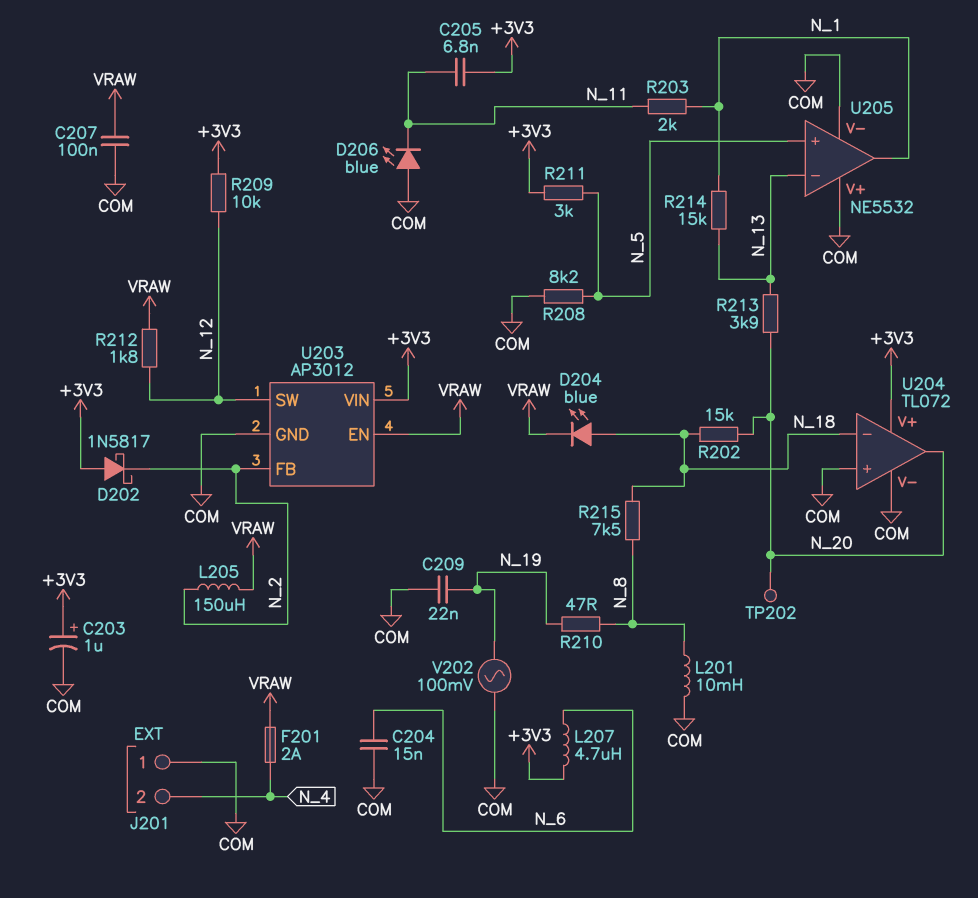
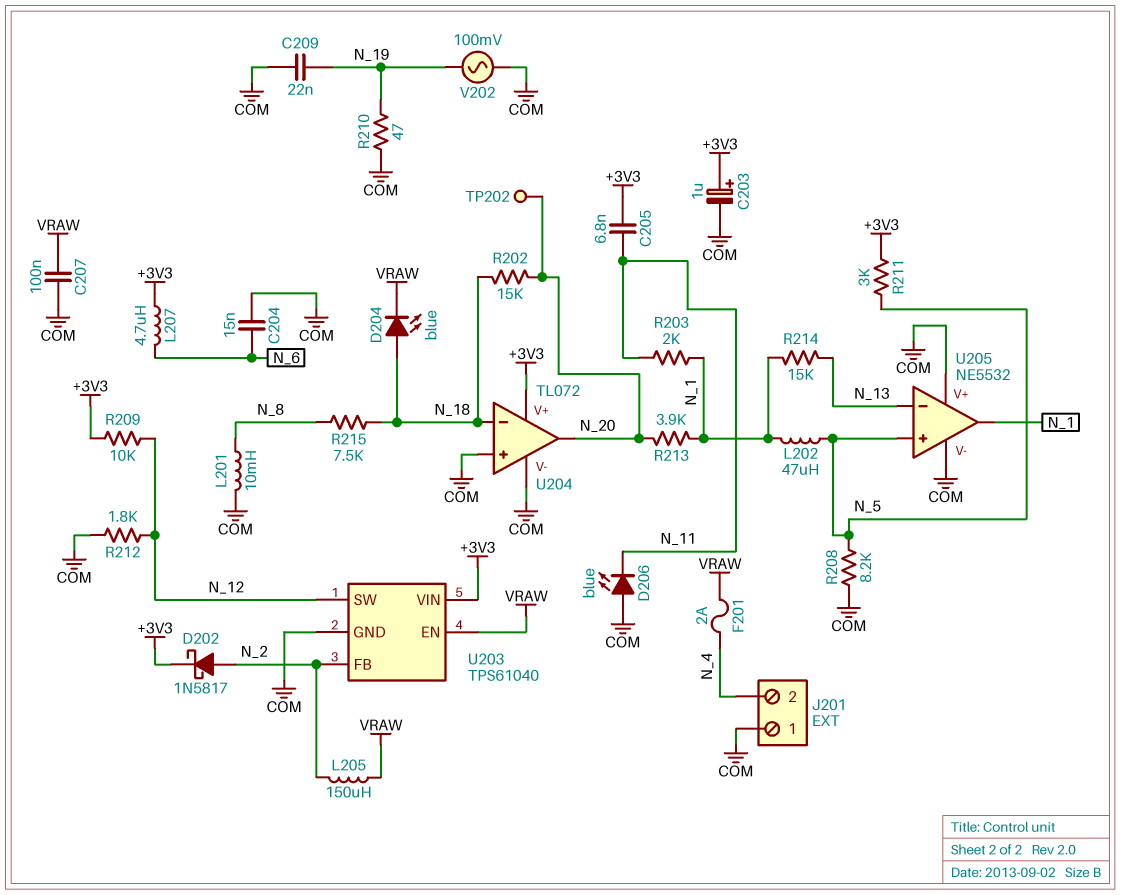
D202: schottky 1N5817 (A +3V3, K N_2) -> schottky 1N5817 (A N_2, K +3V3)
L202: none -> 47uH (N_1, N_5)
R210: 47 (N_8, N_19) -> 47 (COM, N_19)
R212: 1.8k (N_12, VRAW) -> 1.8k (COM, N_12)
R213: 3.9k (N_13, N_20) -> 3.9k (N_1, N_20)
U203: AP3012 -> TPS61040

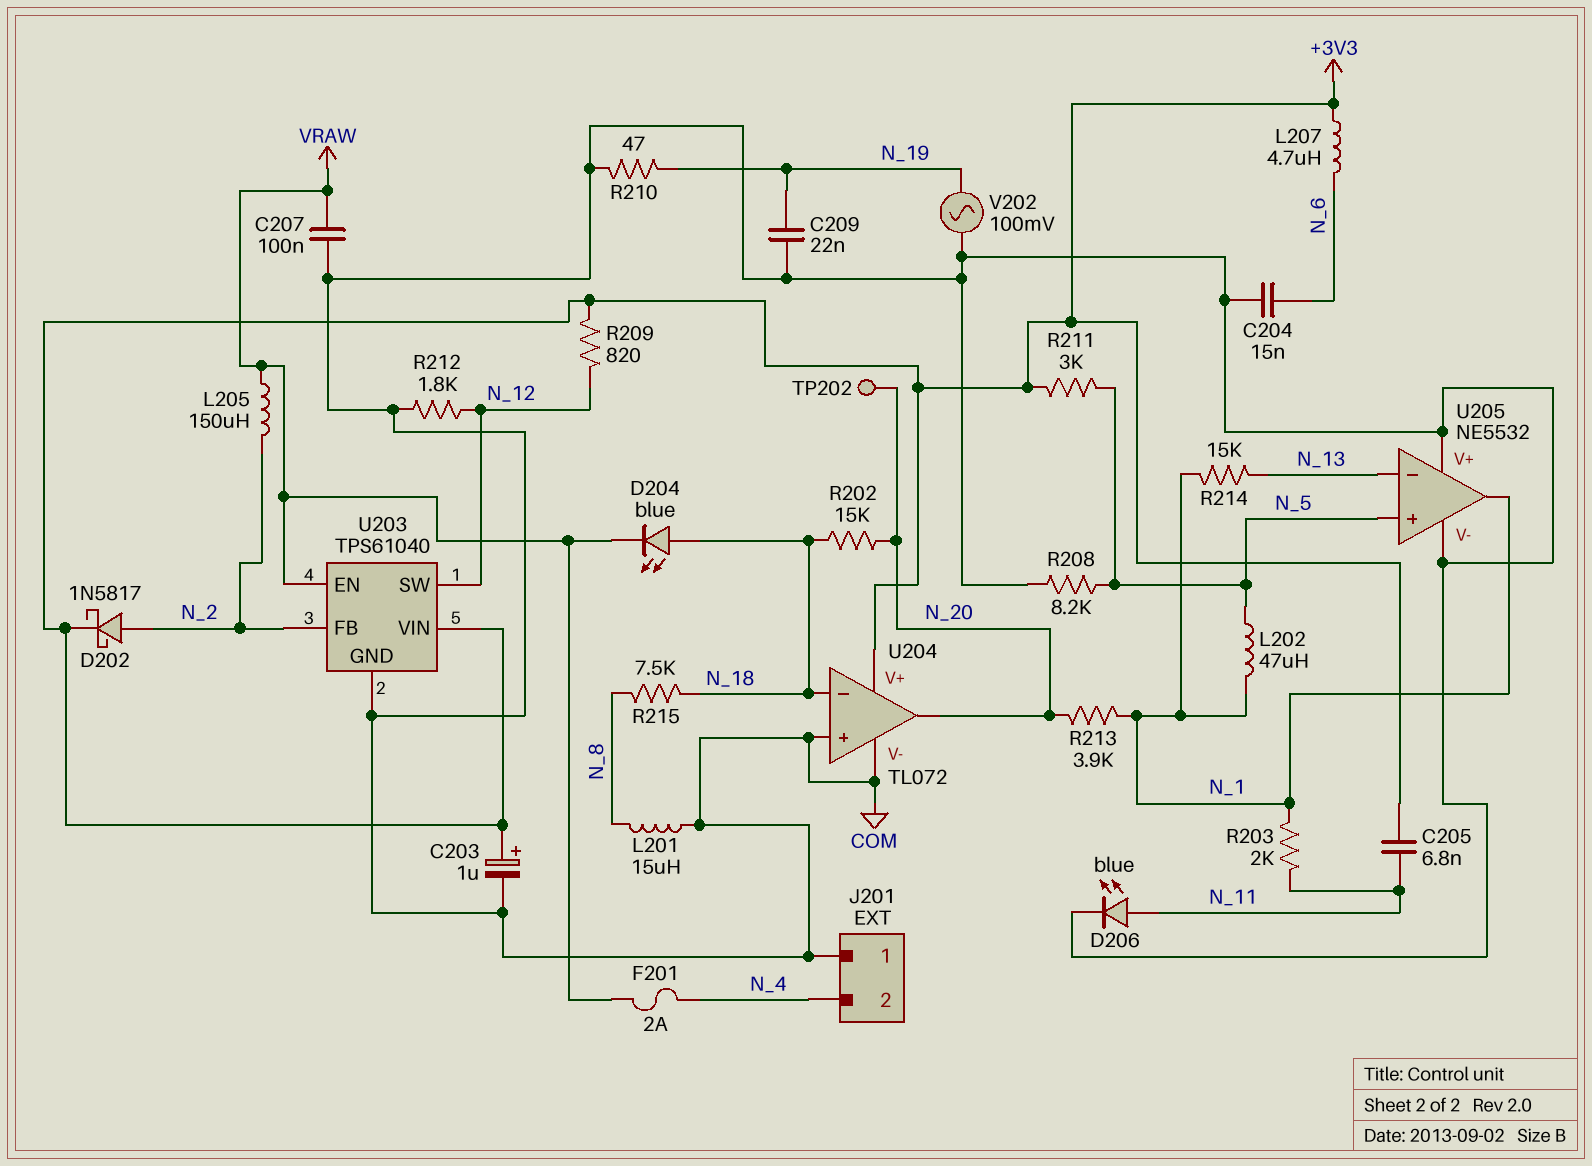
D206: LED blue (A COM, K N_11) -> LED blue (A N_11, K COM)
L201: 10mH (COM, N_8) -> 15uH (COM, N_8)
R209: 10k (+3V3, N_12) -> 820 (+3V3, N_12)

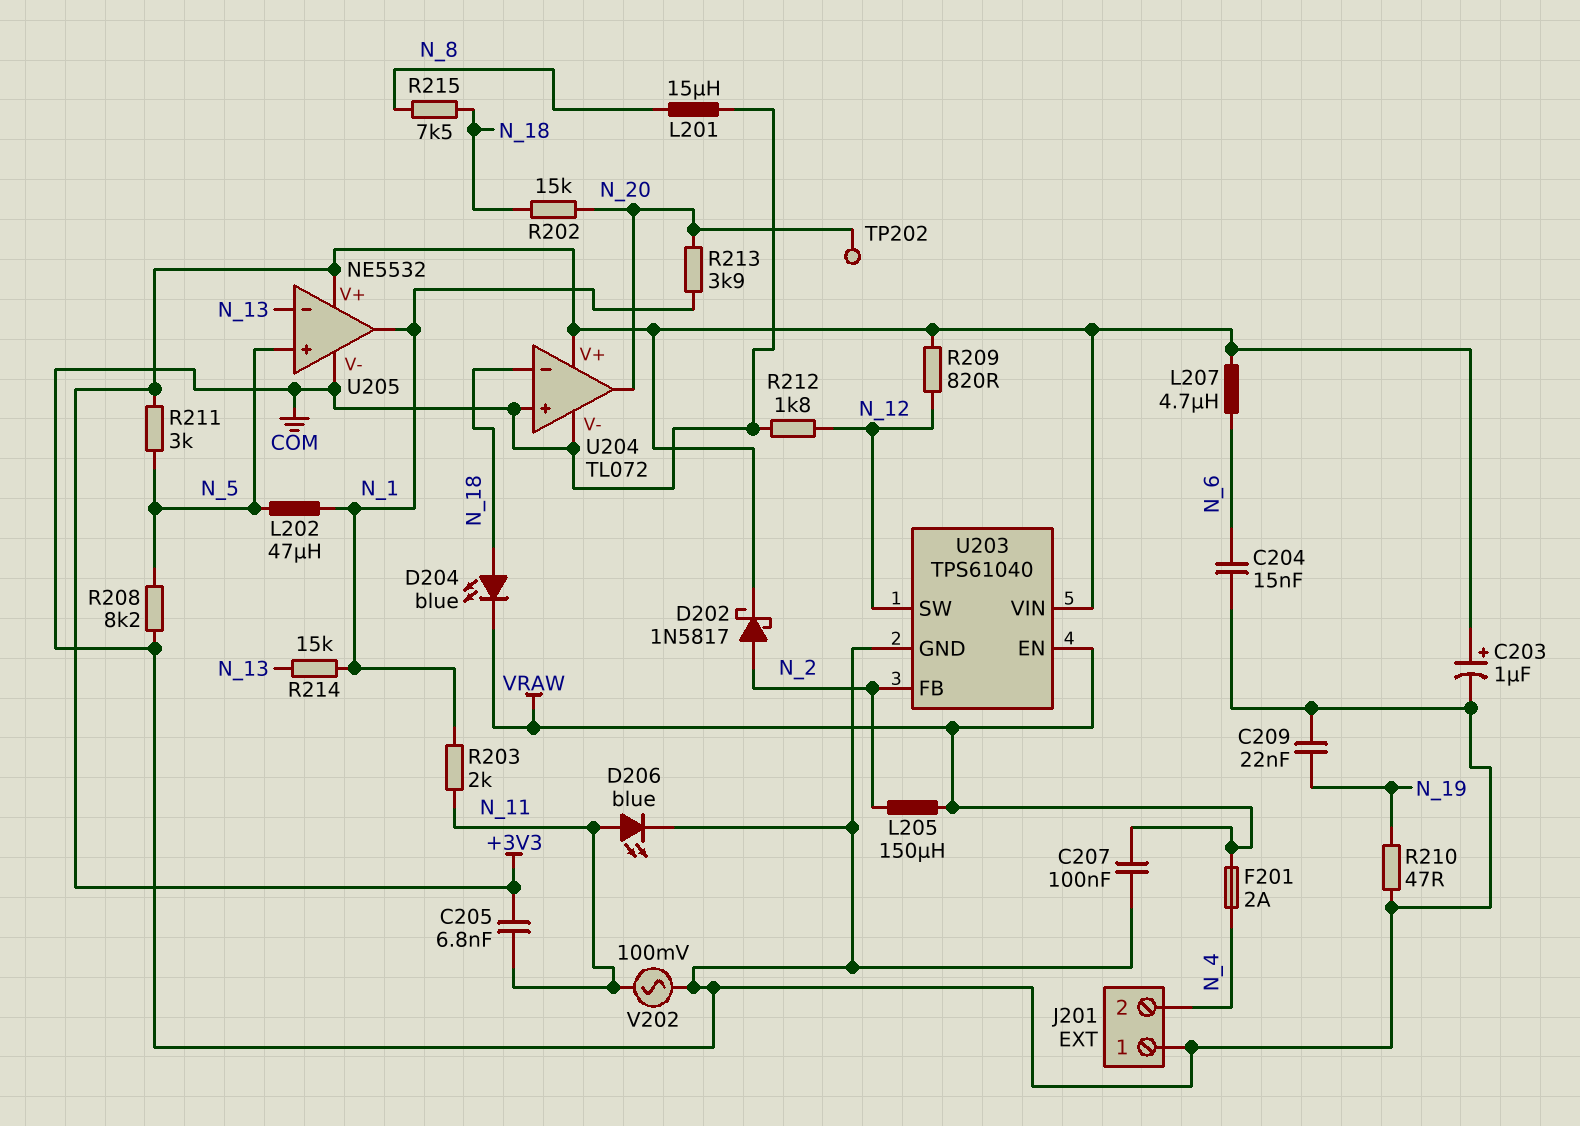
U205 pin V+: COM -> +3V3
V202: AC 100mV (COM, N_19) -> AC 100mV (COM, N_11)

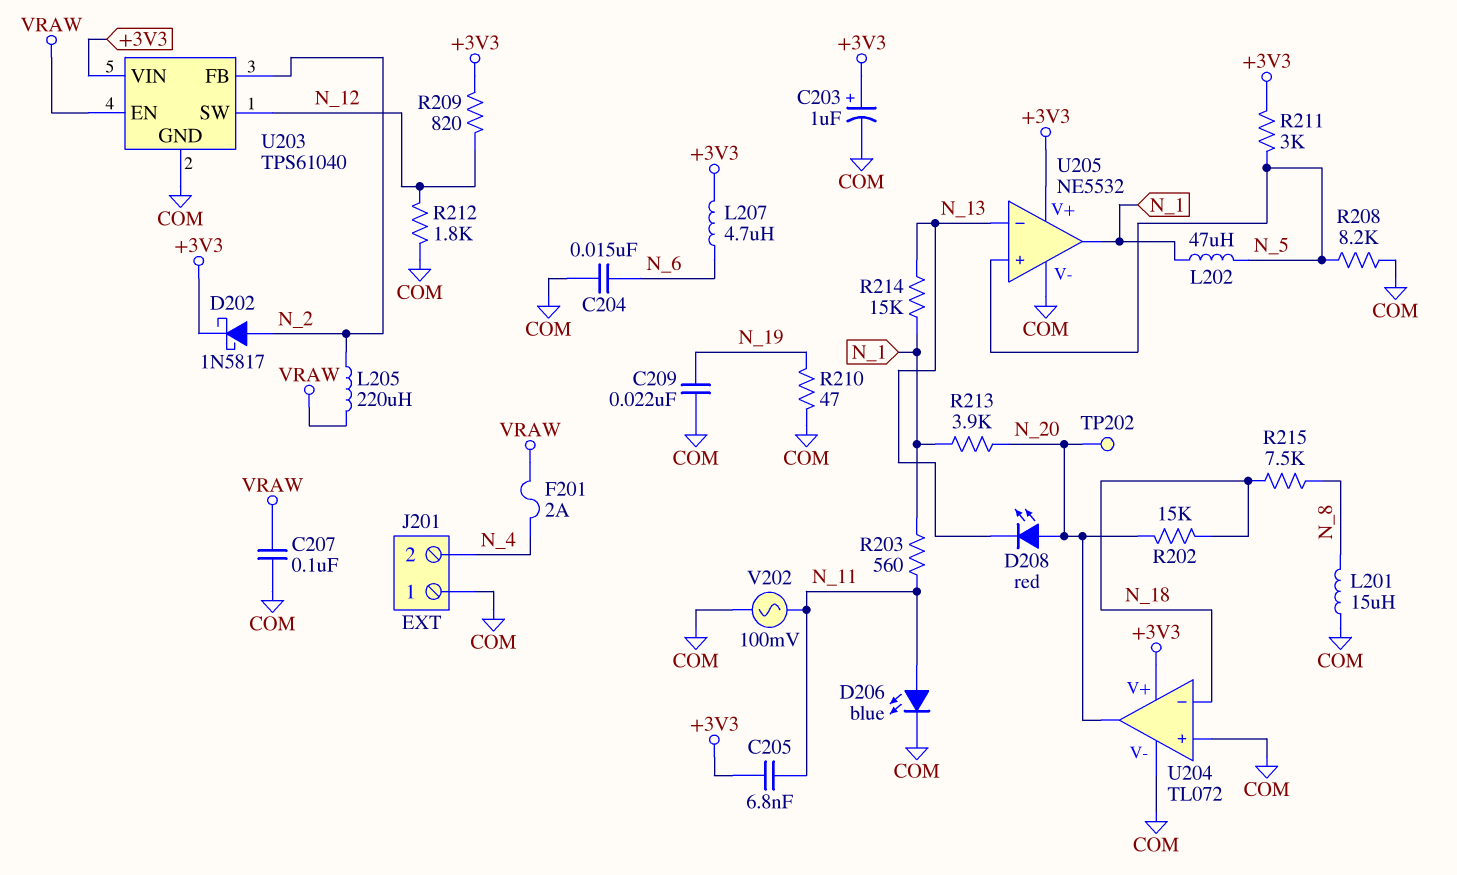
D204: LED blue (A N_18, K VRAW) -> none
D208: none -> LED red (A N_20, K N_13)
L205: 150uH (N_2, VRAW) -> 220uH (N_2, VRAW)
R203: 2k (N_1, N_11) -> 560 (N_1, N_11)

